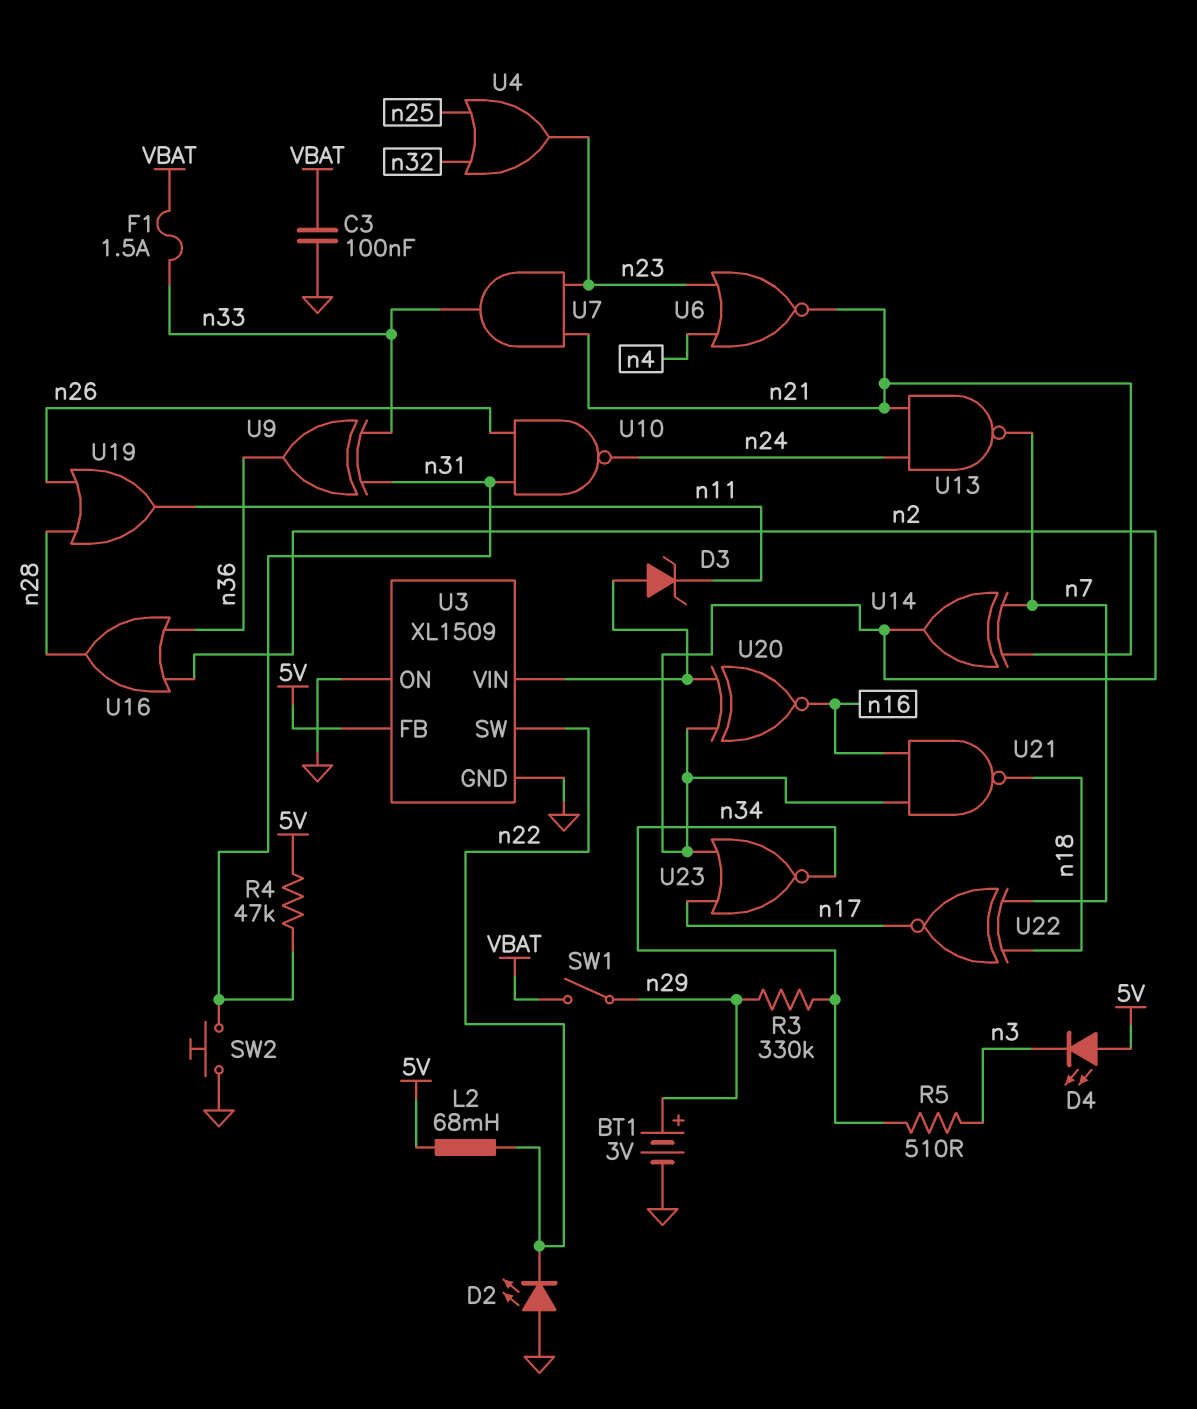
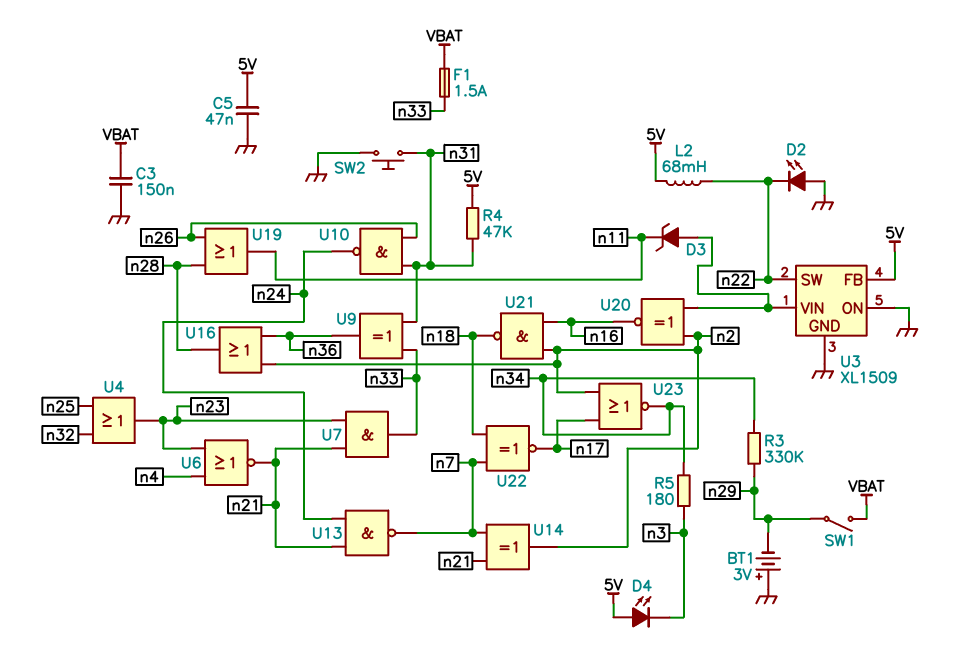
BT1: 3V (plus n29, minus GND) -> 3V (plus GND, minus n29)
C3: 100nF (GND, VBAT) -> 150nF (GND, VBAT)
C5: none -> 47nF (5V, GND)
R5: 510 (n3, n34) -> 180 (n3, n34)

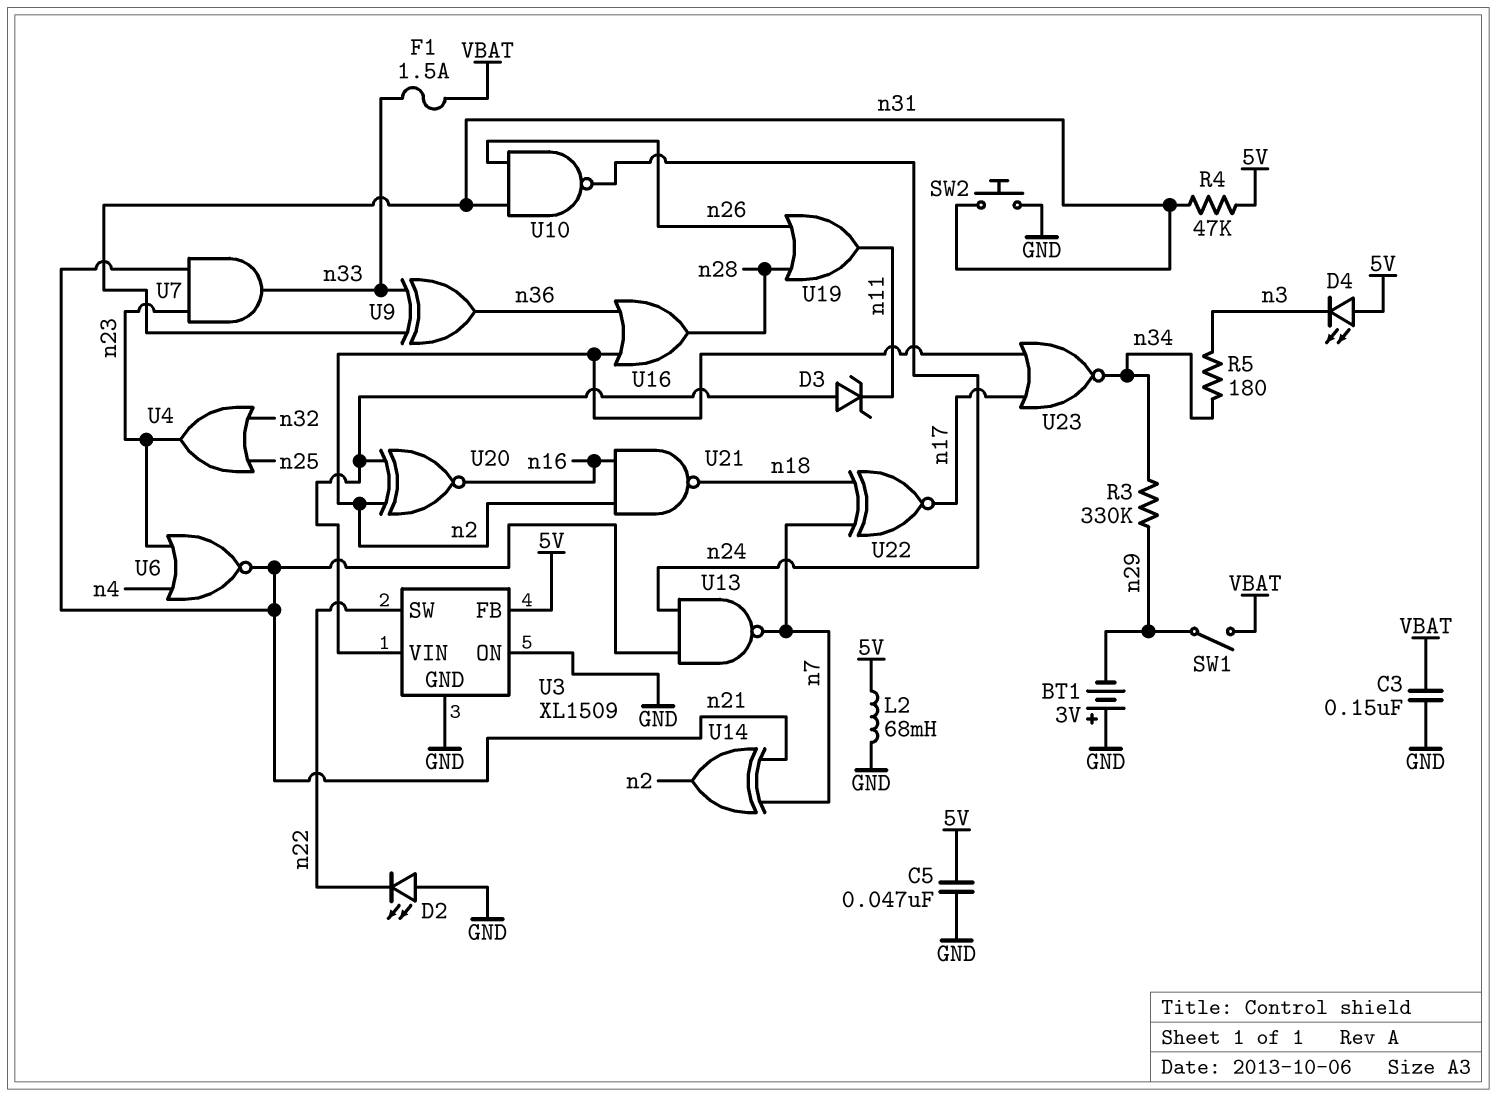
L2: 68mH (5V, n22) -> 68mH (5V, GND)

